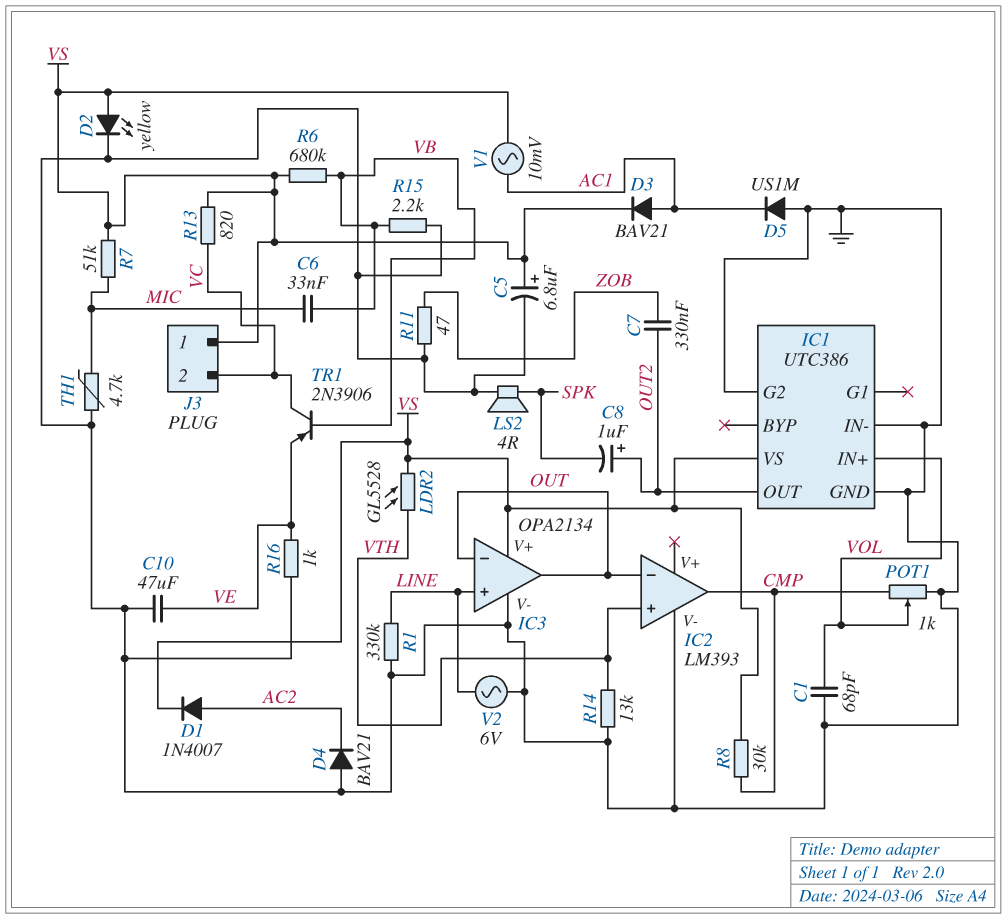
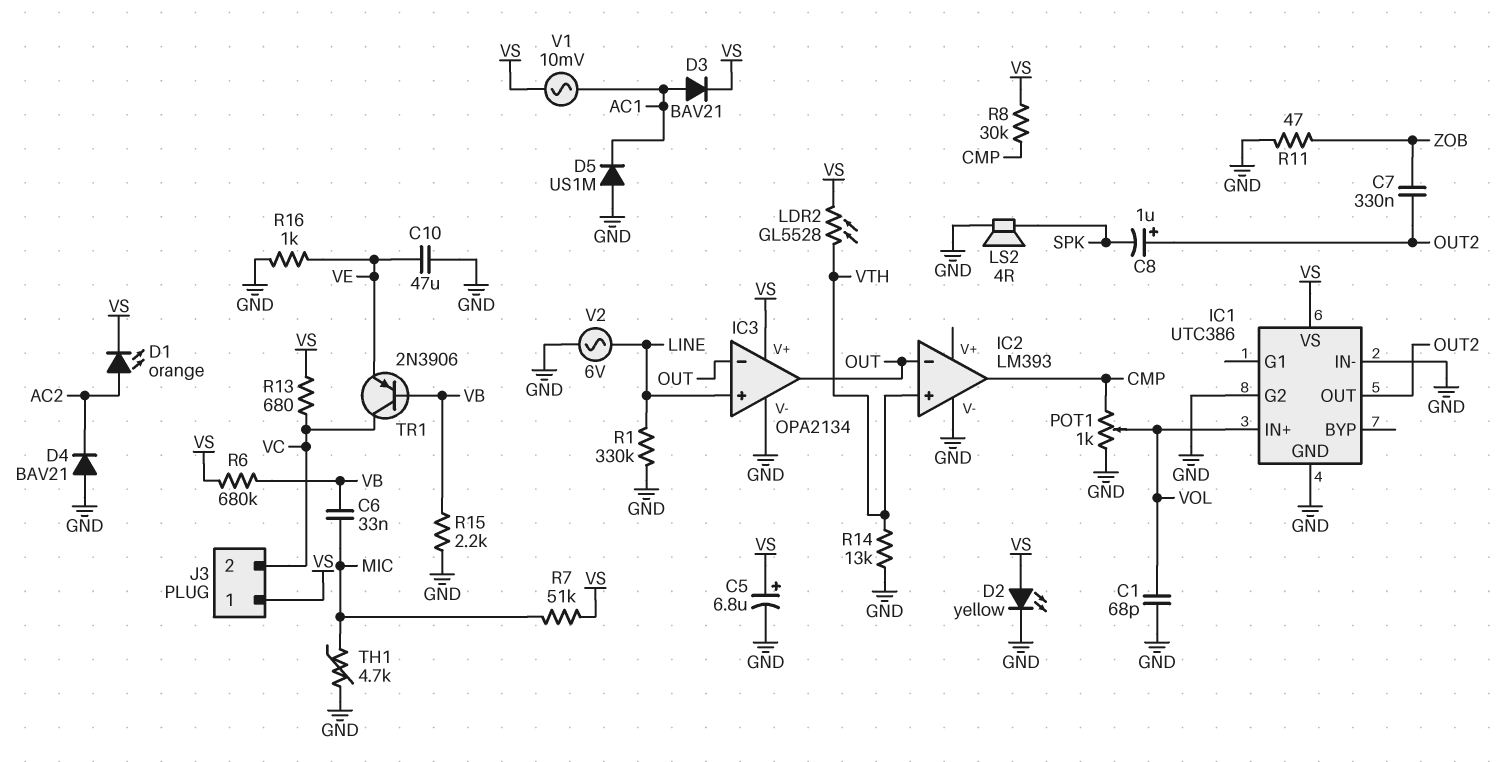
D1: diode 1N4007 (A AC2, K VS) -> LED orange (A AC2, K VS)
R13: 820 (VC, VS) -> 680 (VC, VS)

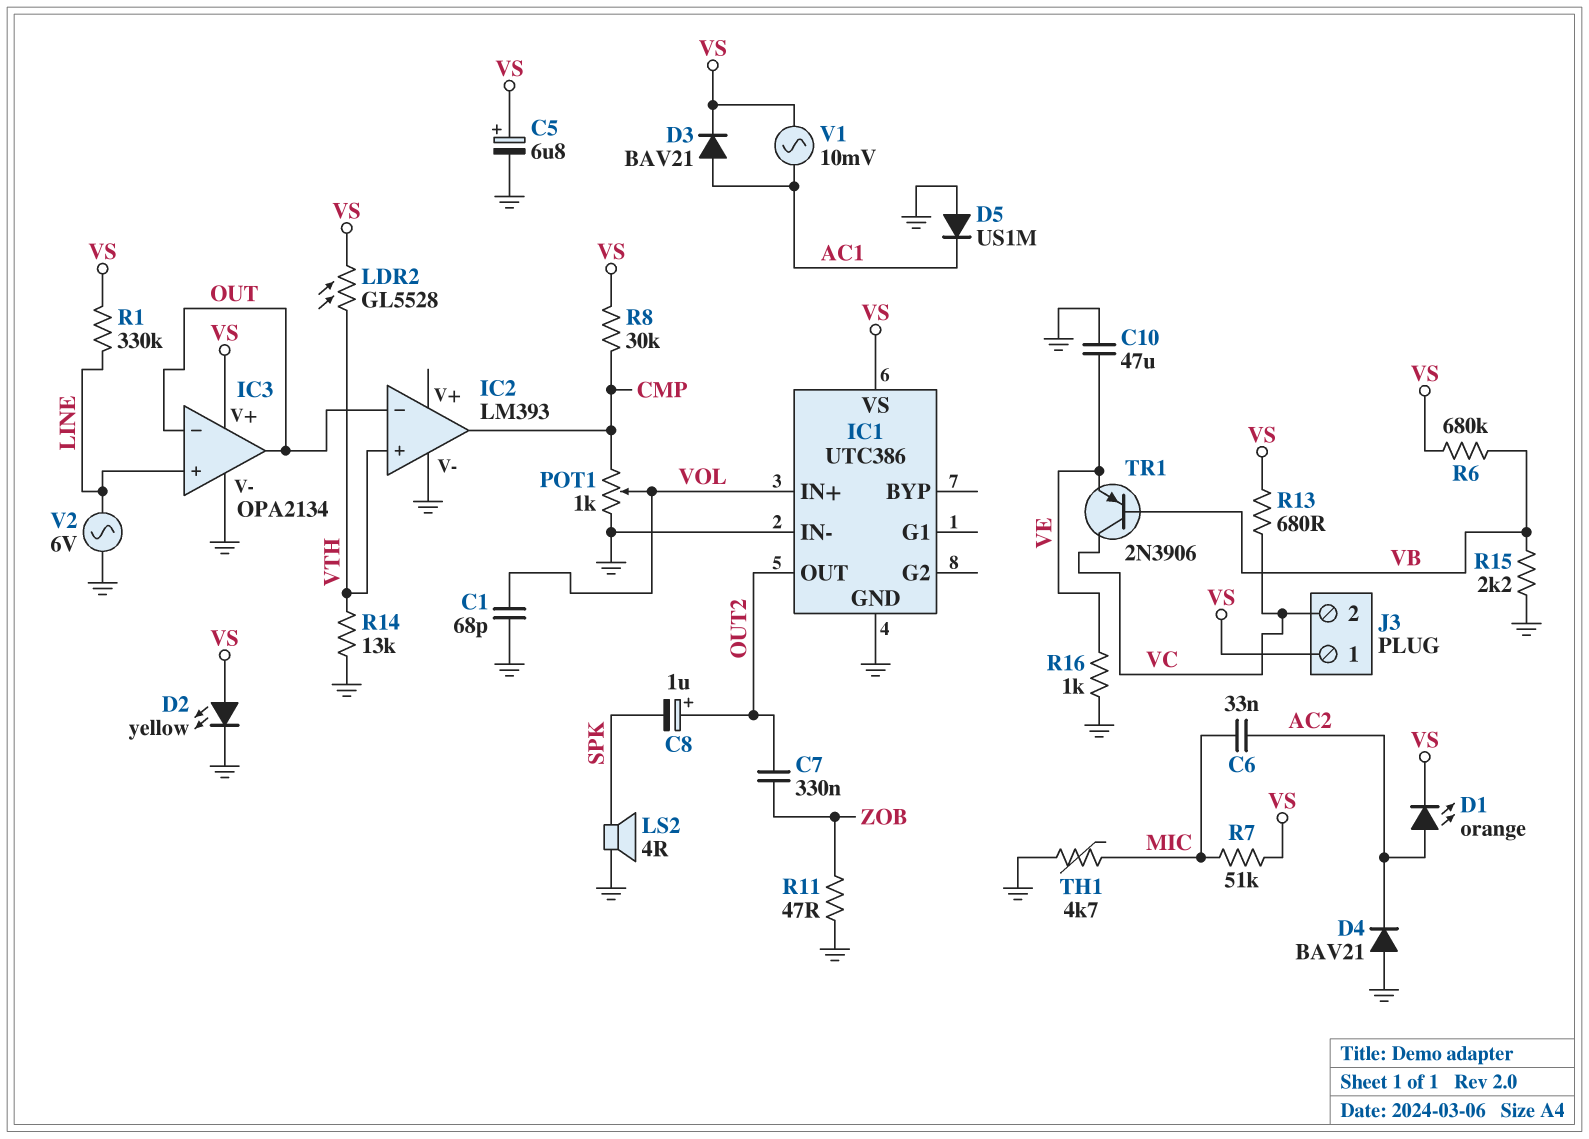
C6: 33nF (MIC, VB) -> 33nF (AC2, MIC)
IC1 pin G2: GND -> none
R1: 330k (GND, LINE) -> 330k (LINE, VS)

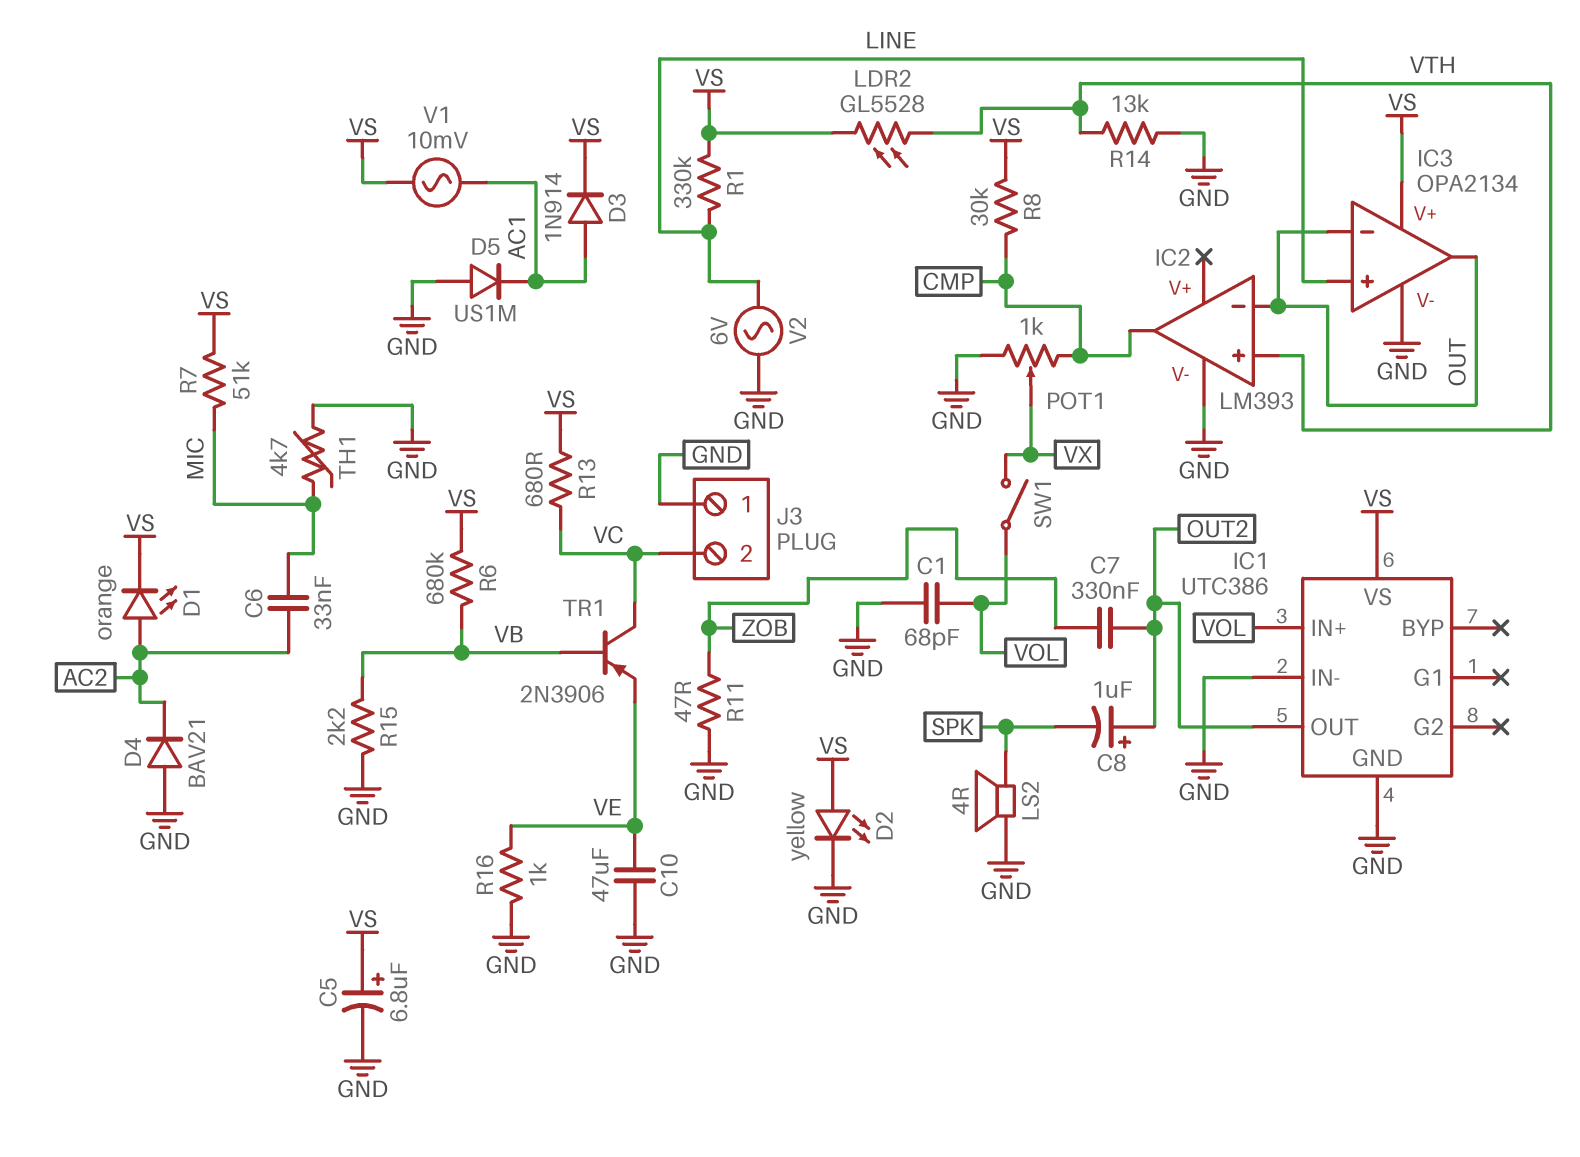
D3: diode BAV21 (A AC1, K VS) -> diode 1N914 (A AC1, K VS)
J3 pin 1: VS -> GND
POT1: 1k (CMP, GND, wiper VOL) -> 1k (CMP, GND, wiper VX)
SW1: none -> switch (VOL, VX)

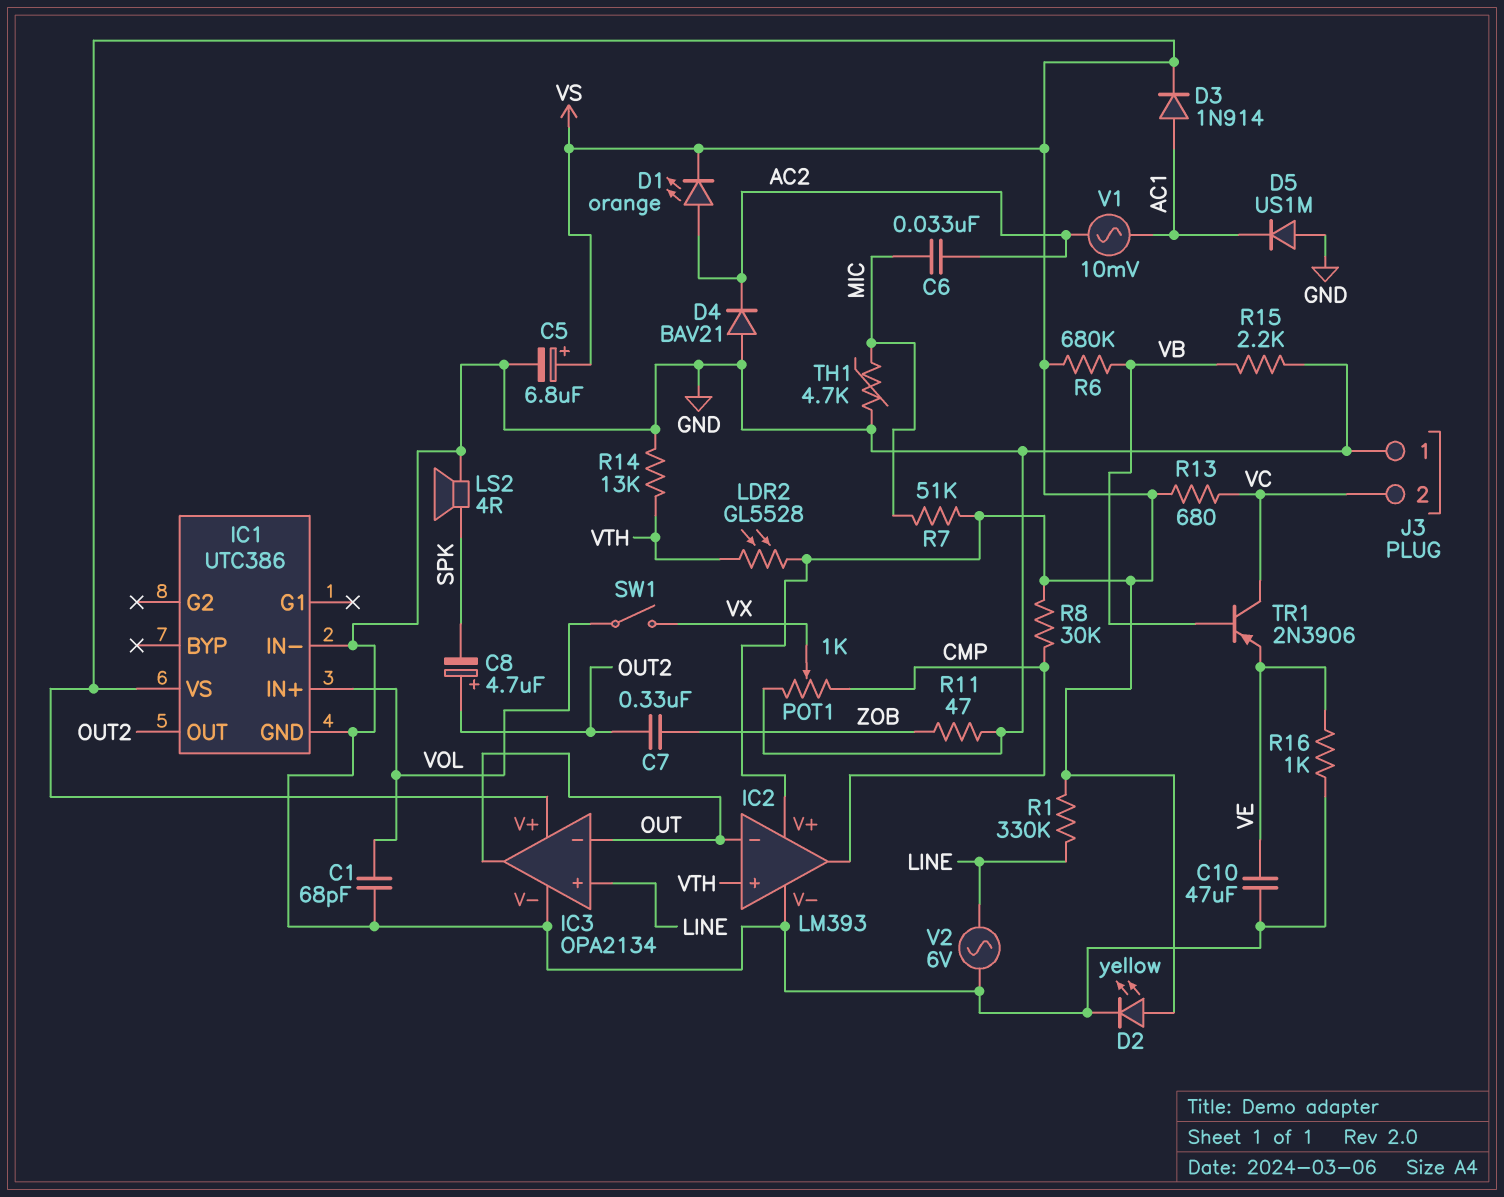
C8: 1uF (plus OUT2, minus SPK) -> 4.7uF (plus OUT2, minus SPK)
IC2 pin V+: none -> VS
V1: AC 10mV (AC1, VS) -> AC 10mV (AC1, AC2)

